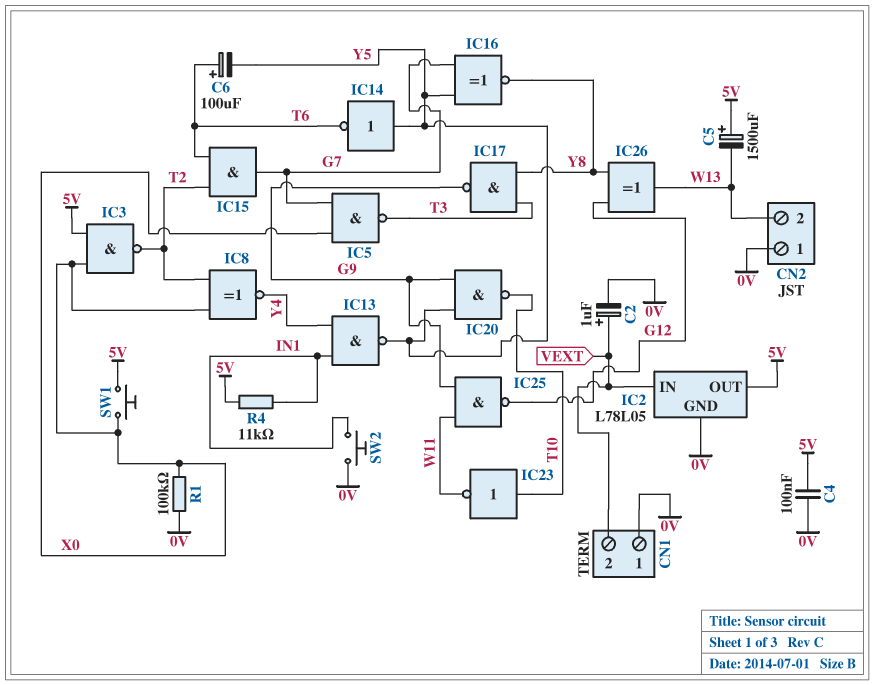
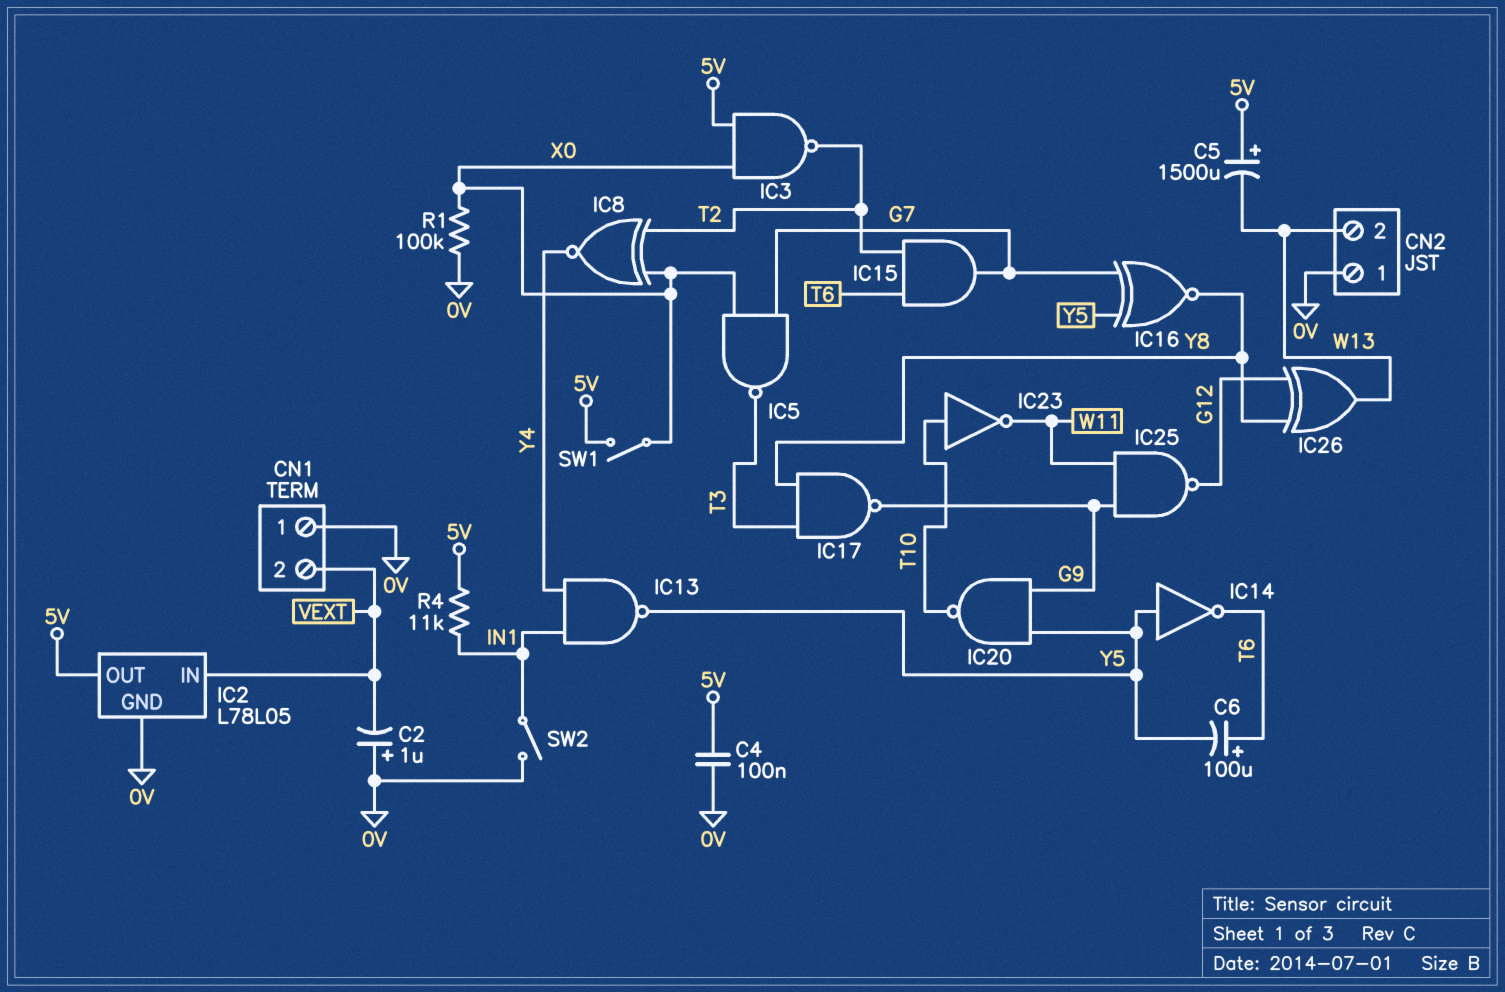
C2: 1uF (plus VEXT, minus 0V) -> 1uF (plus 0V, minus VEXT)
SW1: button (5V, X0) -> switch (5V, X0)
SW2: button (0V, IN1) -> switch (0V, IN1)

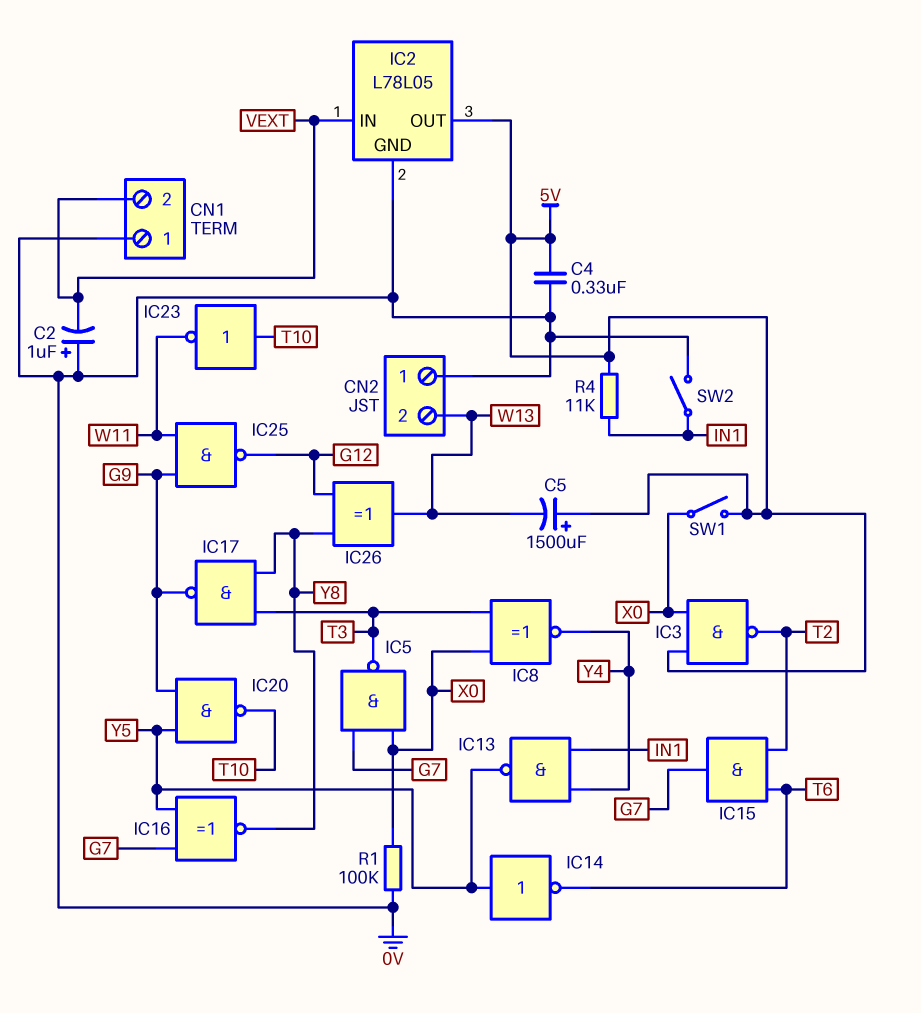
C4: 100nF (0V, 5V) -> 330nF (0V, 5V)
C6: 100uF (plus T6, minus Y5) -> none
IC8: XNOR (in T2, in X0, out Y4) -> XNOR (in T3, in X0, out Y4)

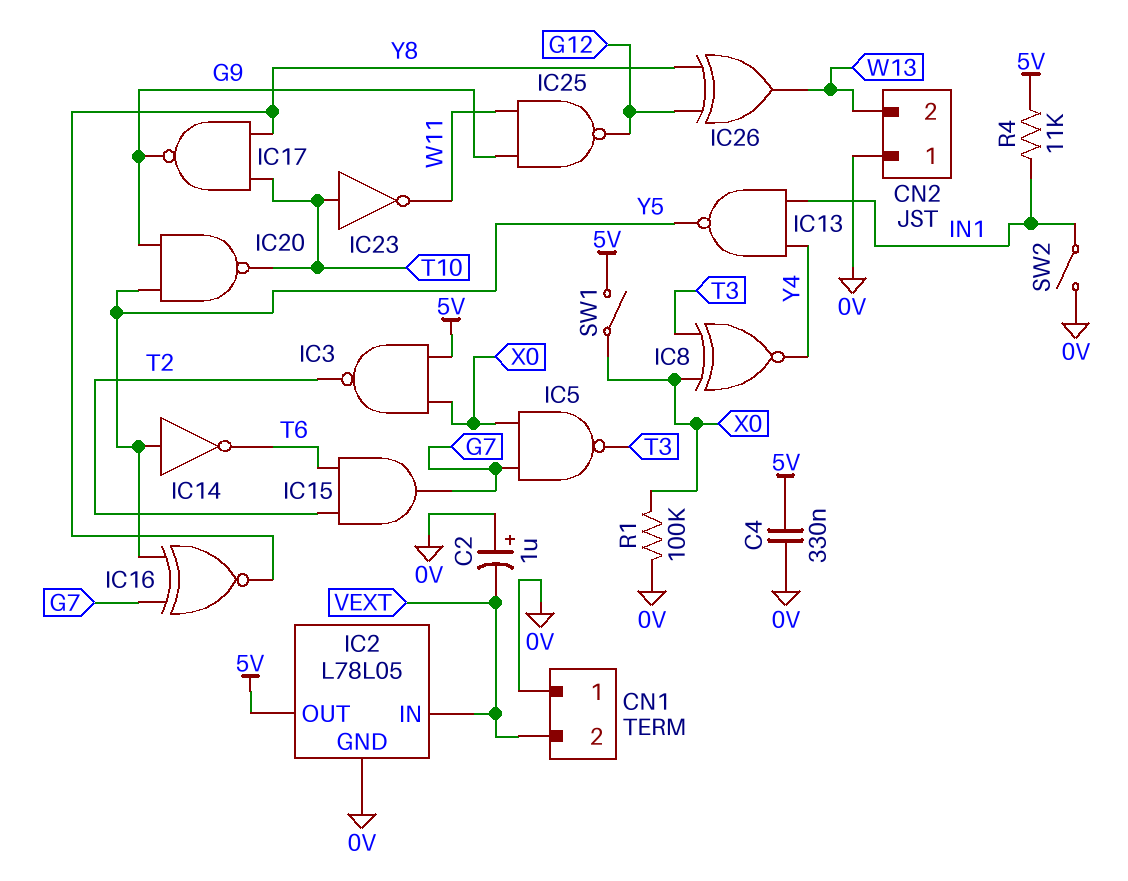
C5: 1500uF (plus 5V, minus W13) -> none
IC17: NAND (in T3, in Y8, out G9) -> NAND (in T10, in Y8, out G9)

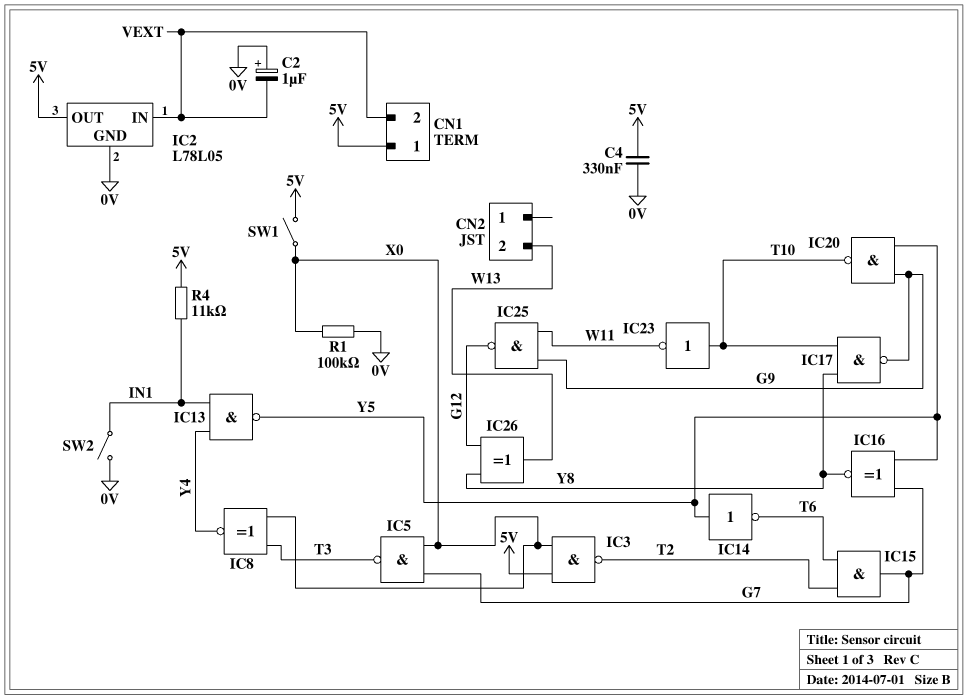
CN1 pin 1: 0V -> 5V
CN2 pin 1: 0V -> none

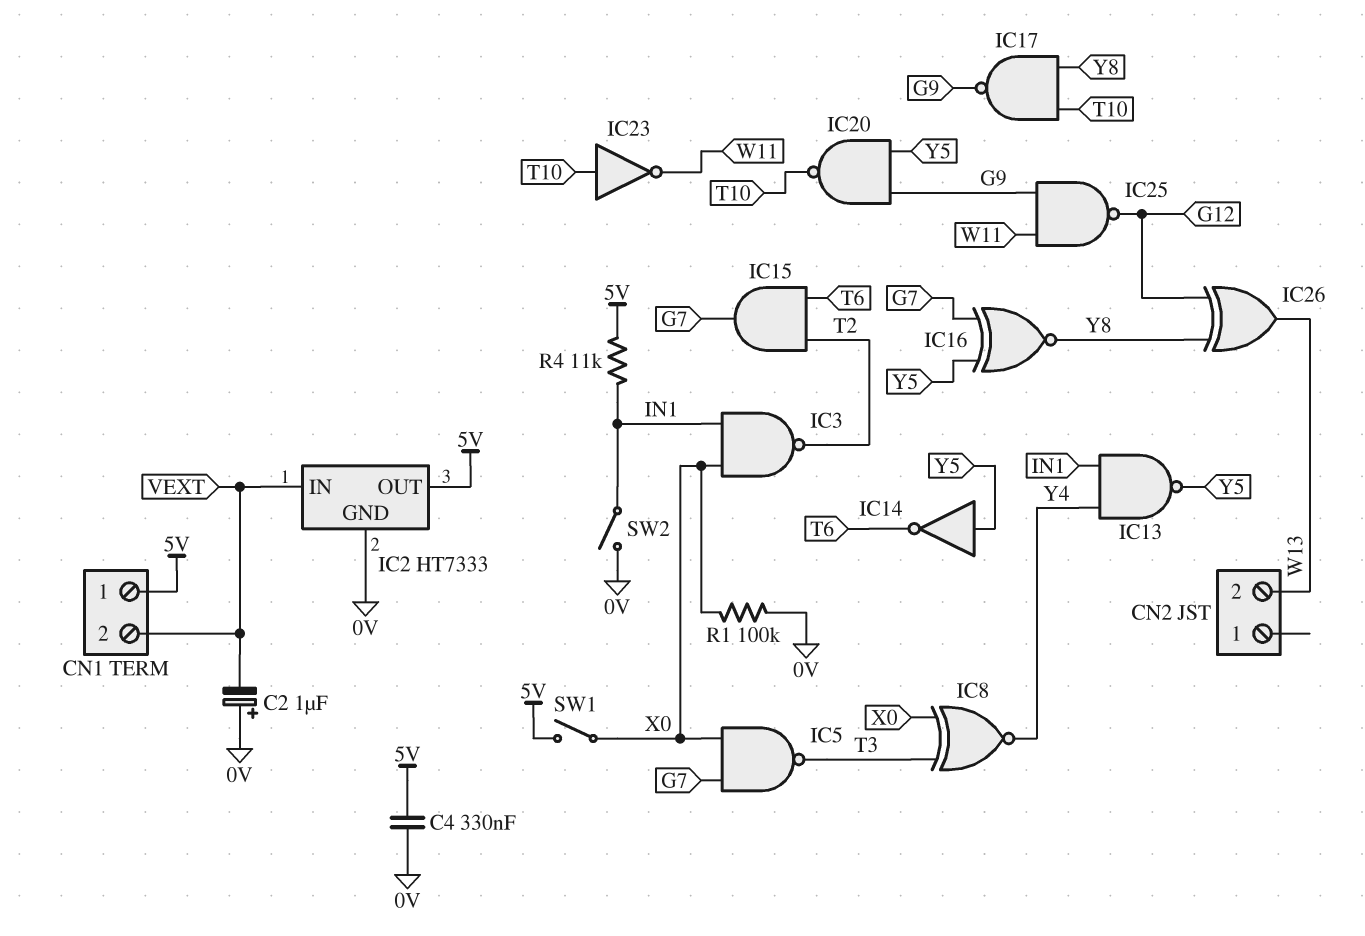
IC2: L78L05 -> HT7333
IC3: NAND (in 5V, in X0, out T2) -> NAND (in IN1, in X0, out T2)

